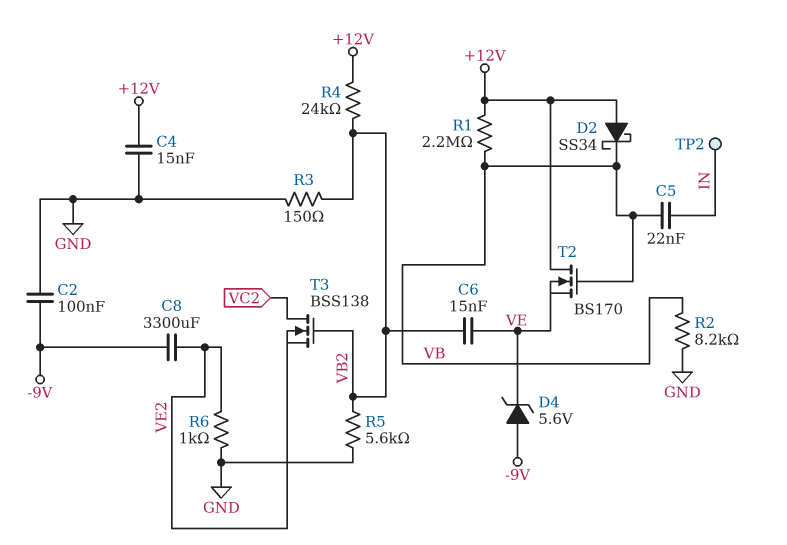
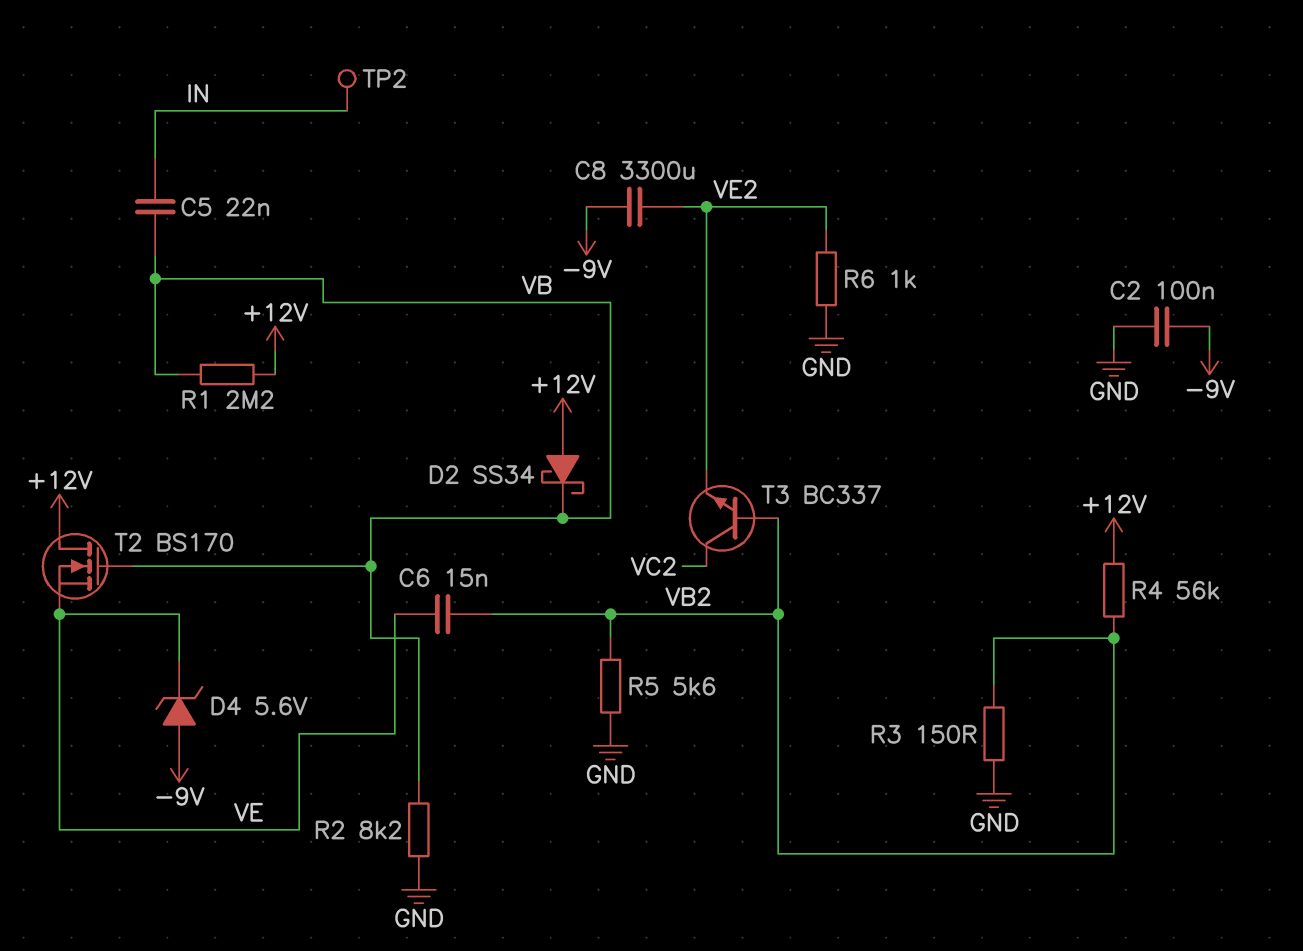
C4: 15nF (+12V, GND) -> none
R4: 24k (+12V, VB2) -> 56k (+12V, VB2)
T3: NMOS BSS138 (G VB2, D VC2, S VE2) -> NPN BC337 (B VB2, C VC2, E VE2)

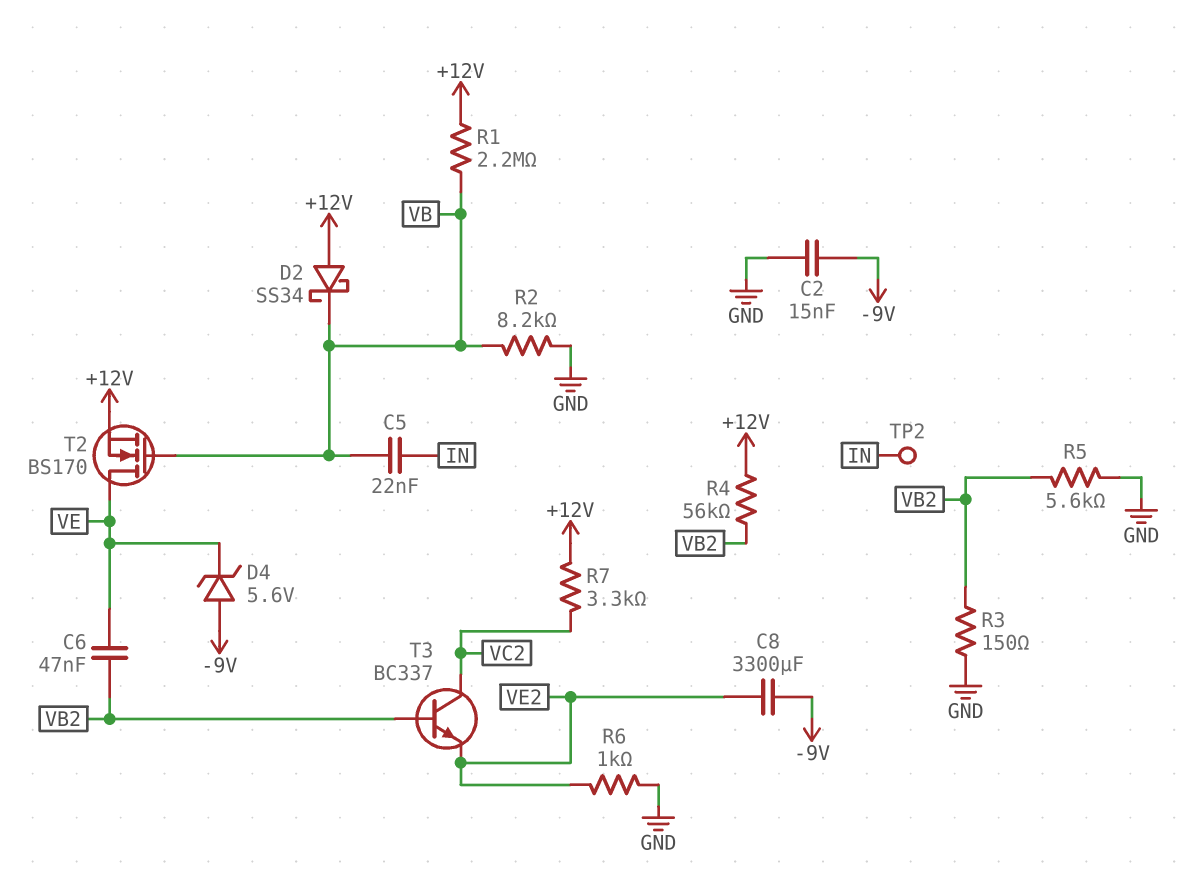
C2: 100nF (-9V, GND) -> 15nF (-9V, GND)
C6: 15nF (VB2, VE) -> 47nF (VB2, VE)
R7: none -> 3.3k (+12V, VC2)
T2: NMOS BS170 (G VB, D +12V, S VE) -> NMOS BS170 (G VB, D VE, S +12V)

